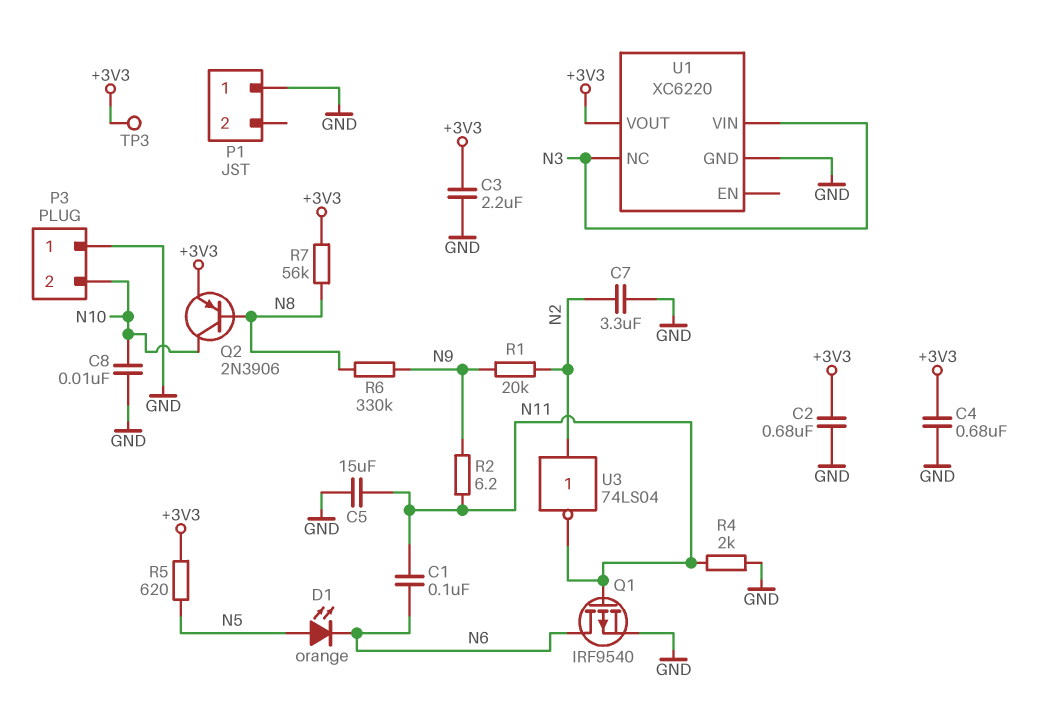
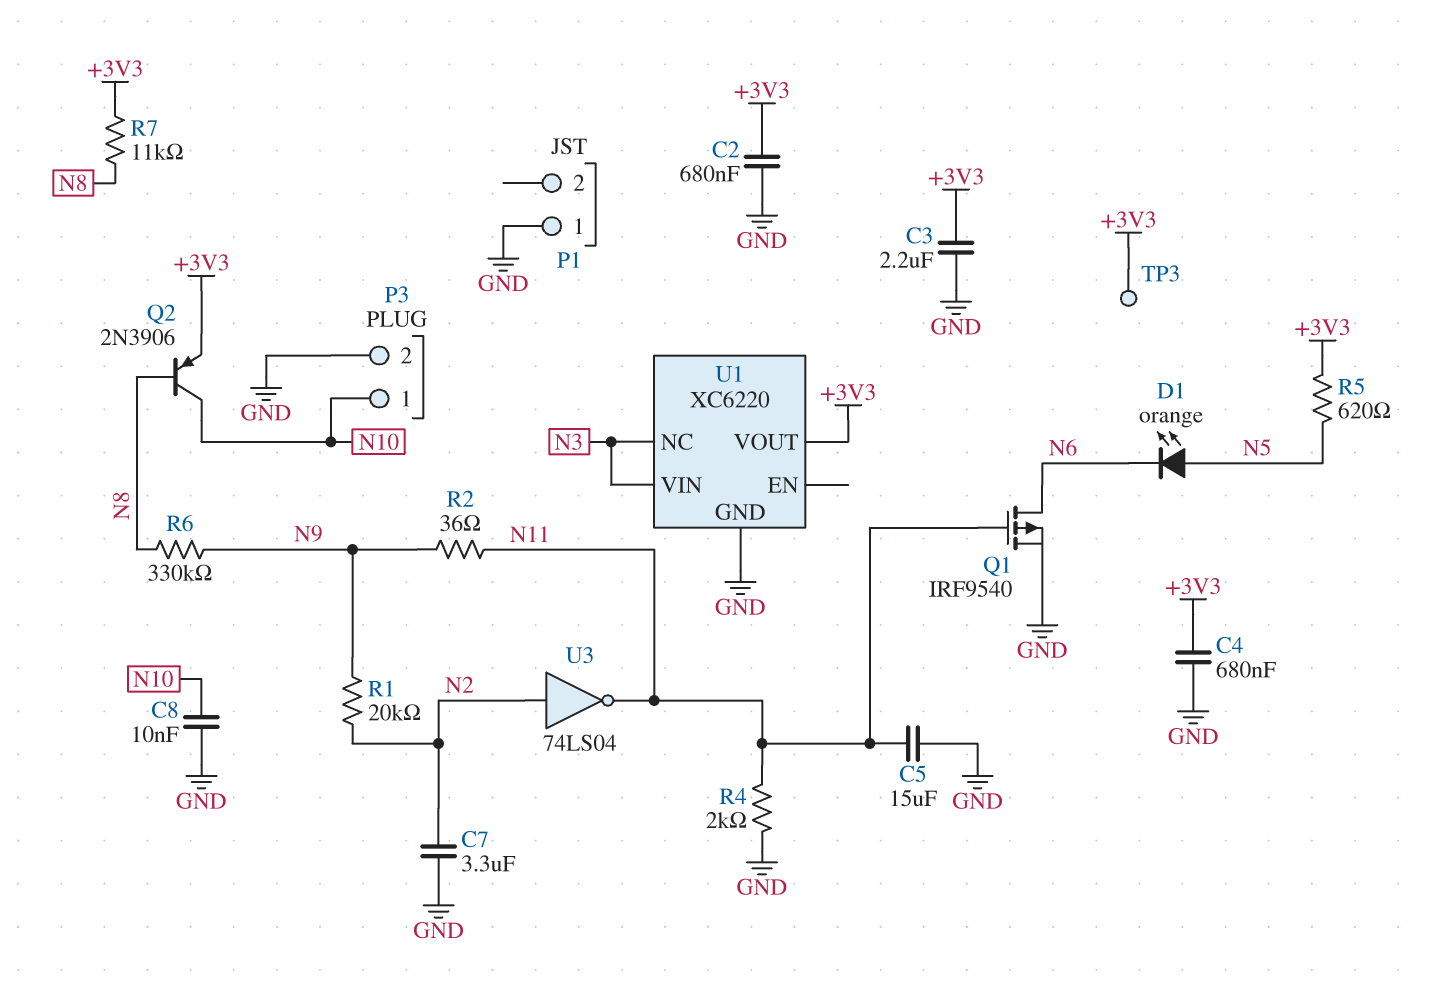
C1: 100nF (N6, N11) -> none
P3 pin 1: GND -> N10
P3 pin 2: N10 -> GND
R2: 6.2 (N9, N11) -> 36 (N9, N11)
R7: 56k (+3V3, N8) -> 11k (+3V3, N8)

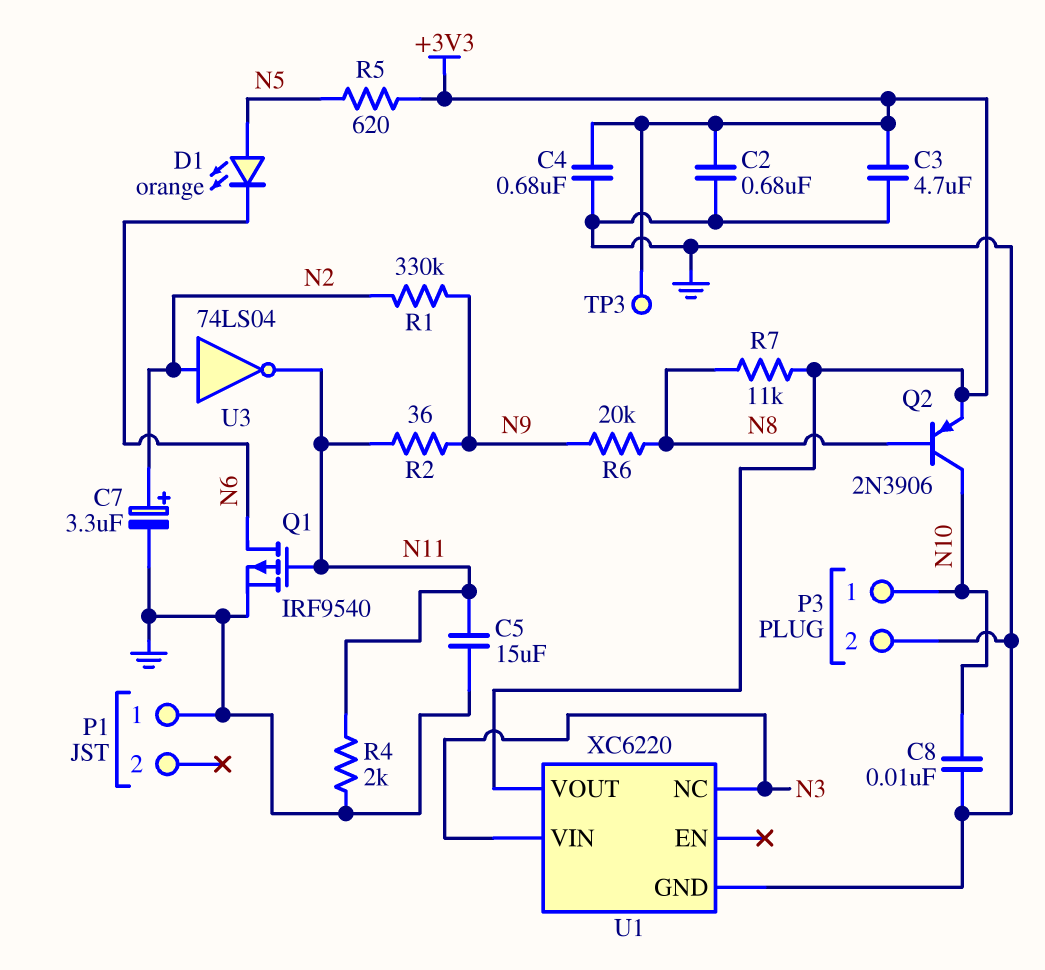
C3: 2.2uF (+3V3, GND) -> 4.7uF (+3V3, GND)
C7: 3.3uF (GND, N2) -> 3.3uF (plus N2, minus GND)
R1: 20k (N2, N9) -> 330k (N2, N9)
R6: 330k (N8, N9) -> 20k (N8, N9)

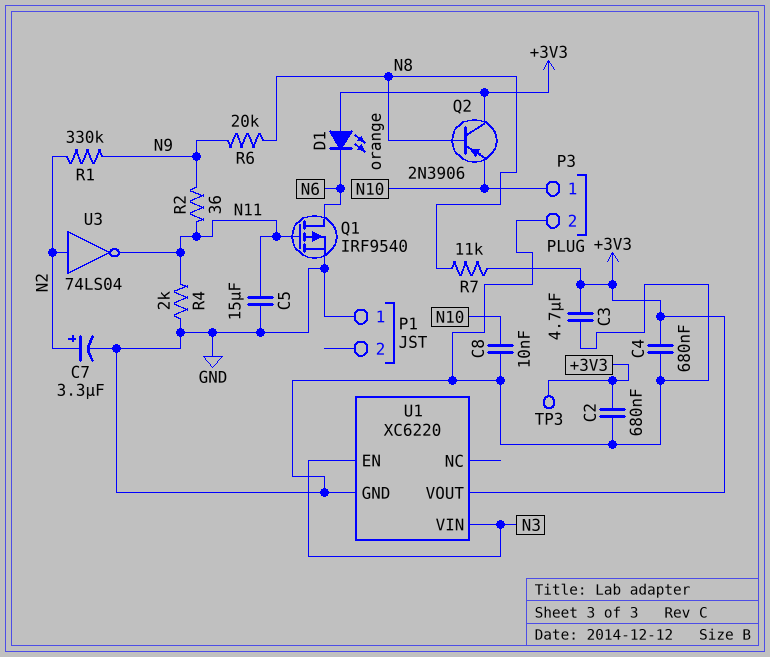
D1: LED orange (A N5, K N6) -> LED orange (A +3V3, K N6)
Q2: PNP 2N3906 (B N8, C N10, E +3V3) -> PNP 2N3906 (B N8, C +3V3, E N10)
R5: 620 (+3V3, N5) -> none
U1 pin EN: none -> N3
U1 pin NC: N3 -> none

